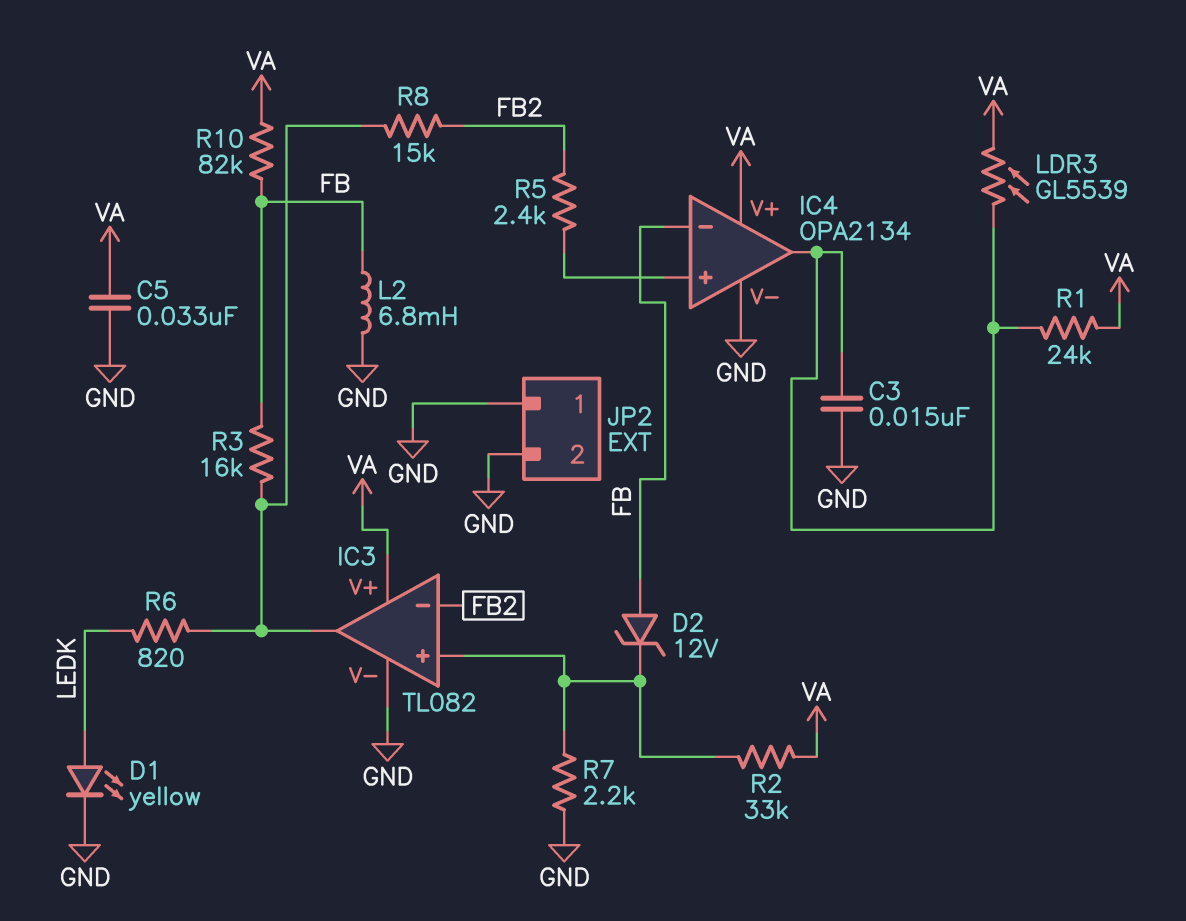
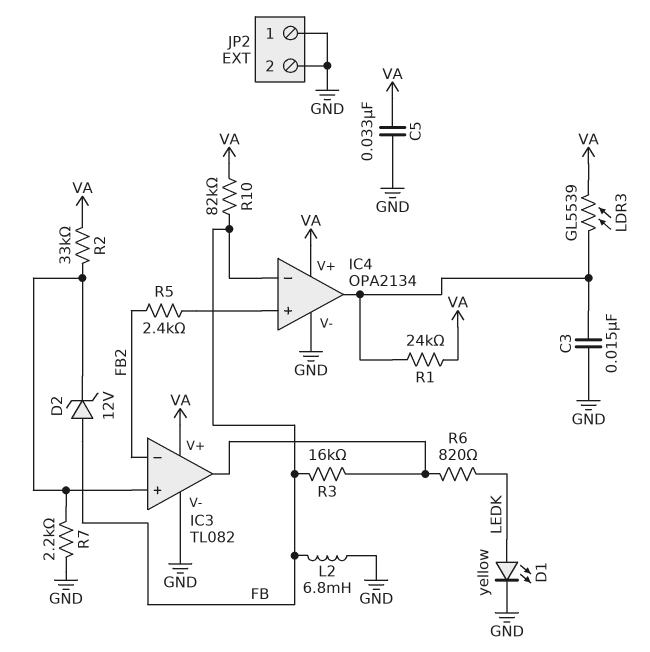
R8: 15k (FB2, IC3/out) -> none

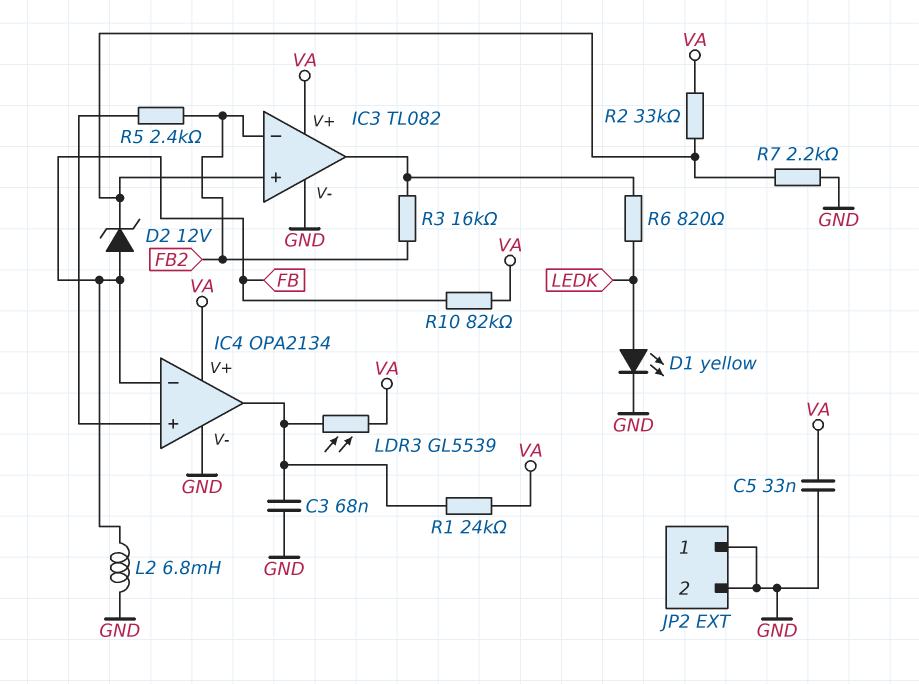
C3: 15nF (GND, IC4/out) -> 68nF (GND, IC4/out)
R3: 16k (FB, IC3/out) -> 16k (FB2, IC3/out)

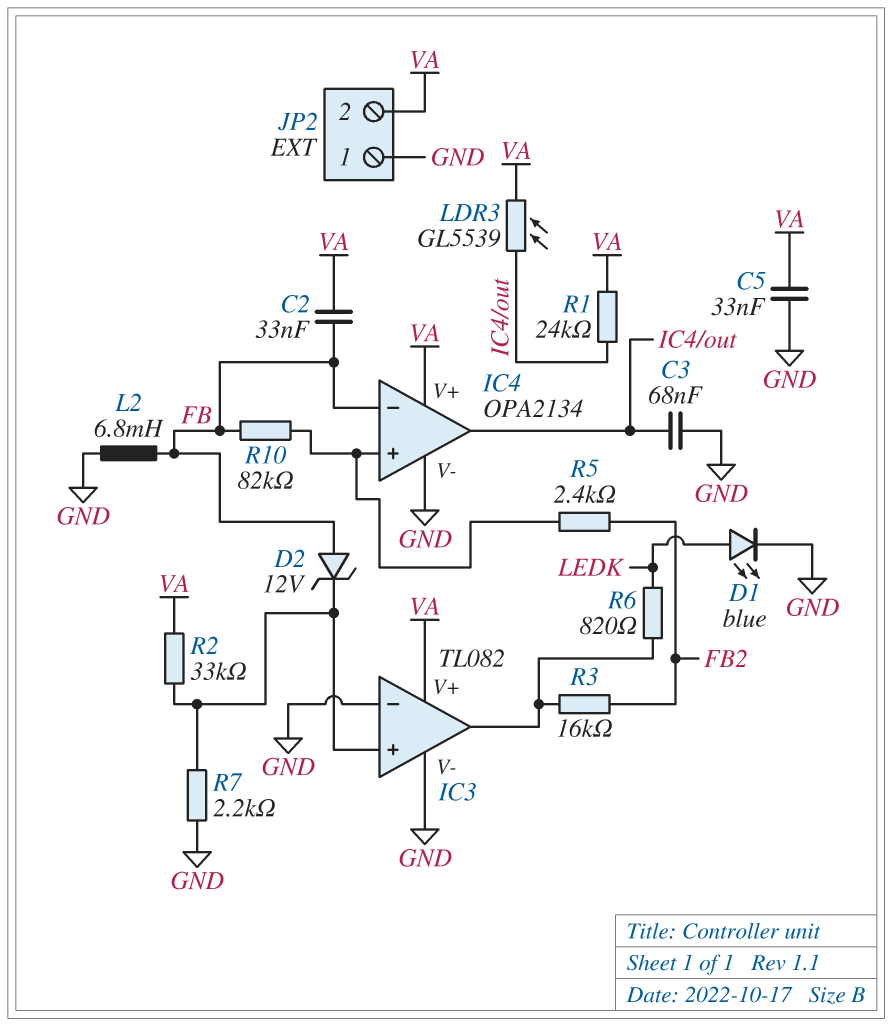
C2: none -> 33nF (FB, VA)
D1: LED yellow (A LEDK, K GND) -> LED blue (A LEDK, K GND)
IC3 pin in-: FB2 -> GND
JP2 pin 2: GND -> VA
R10: 82k (FB, VA) -> 82k (FB, IC4/in+)

